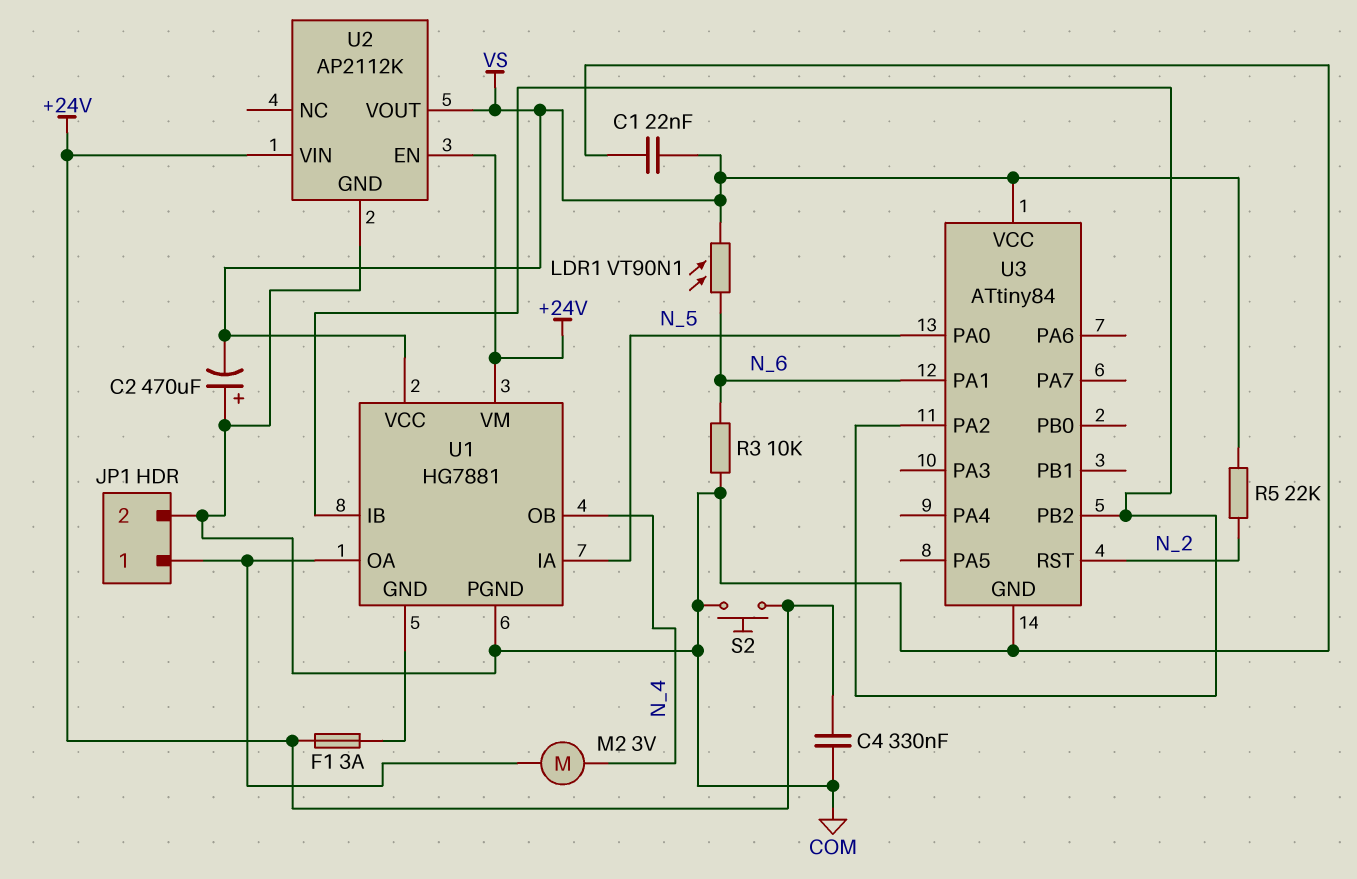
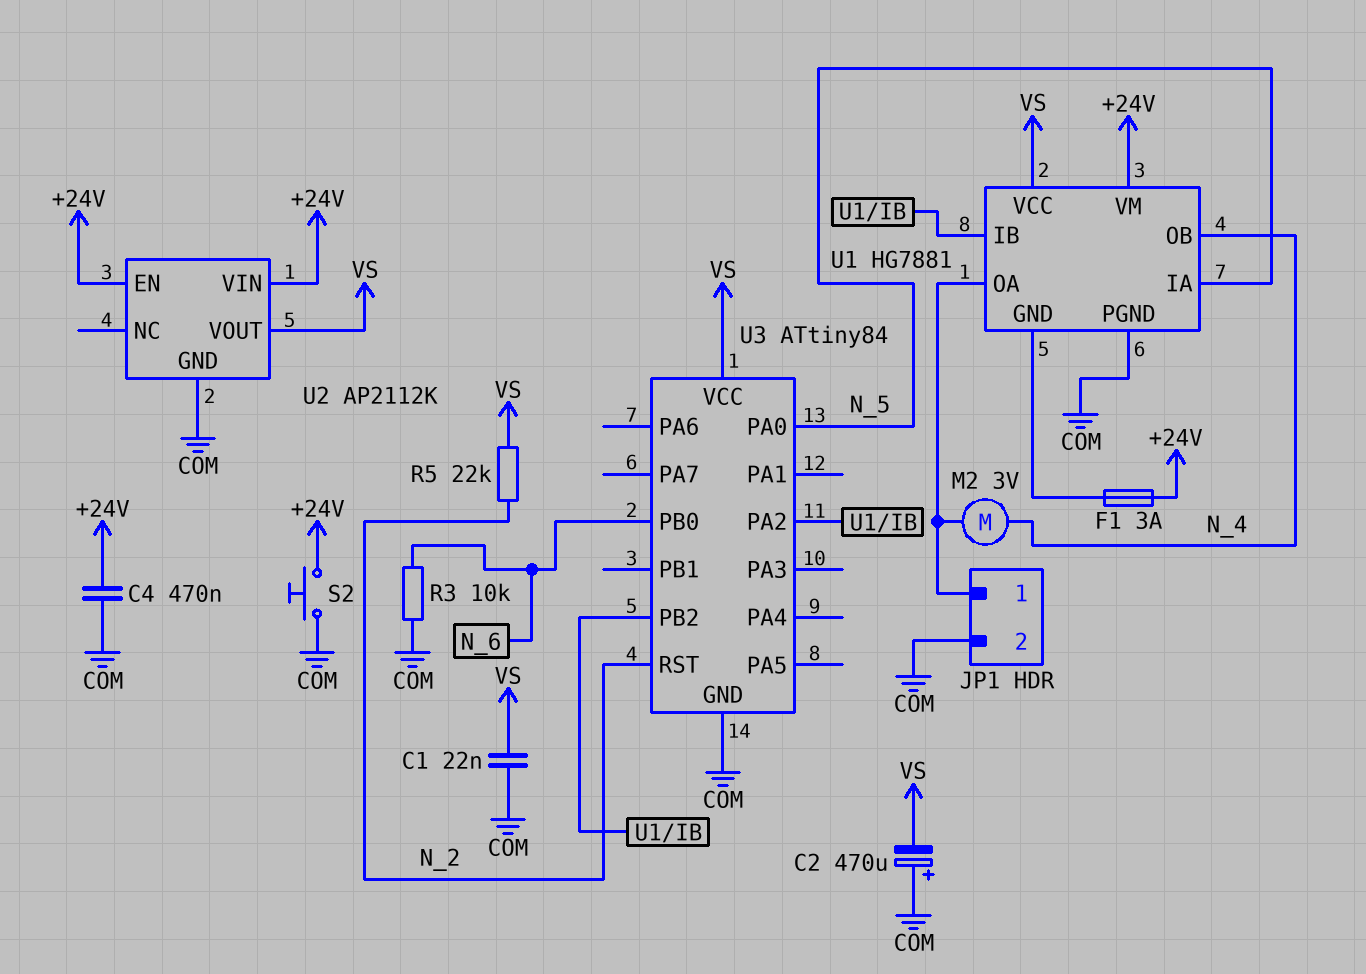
C4: 330nF (+24V, COM) -> 470nF (+24V, COM)
LDR1: VT90N1 (N_6, VS) -> none
U3 pin PA1: N_6 -> none
U3 pin PB0: none -> N_6

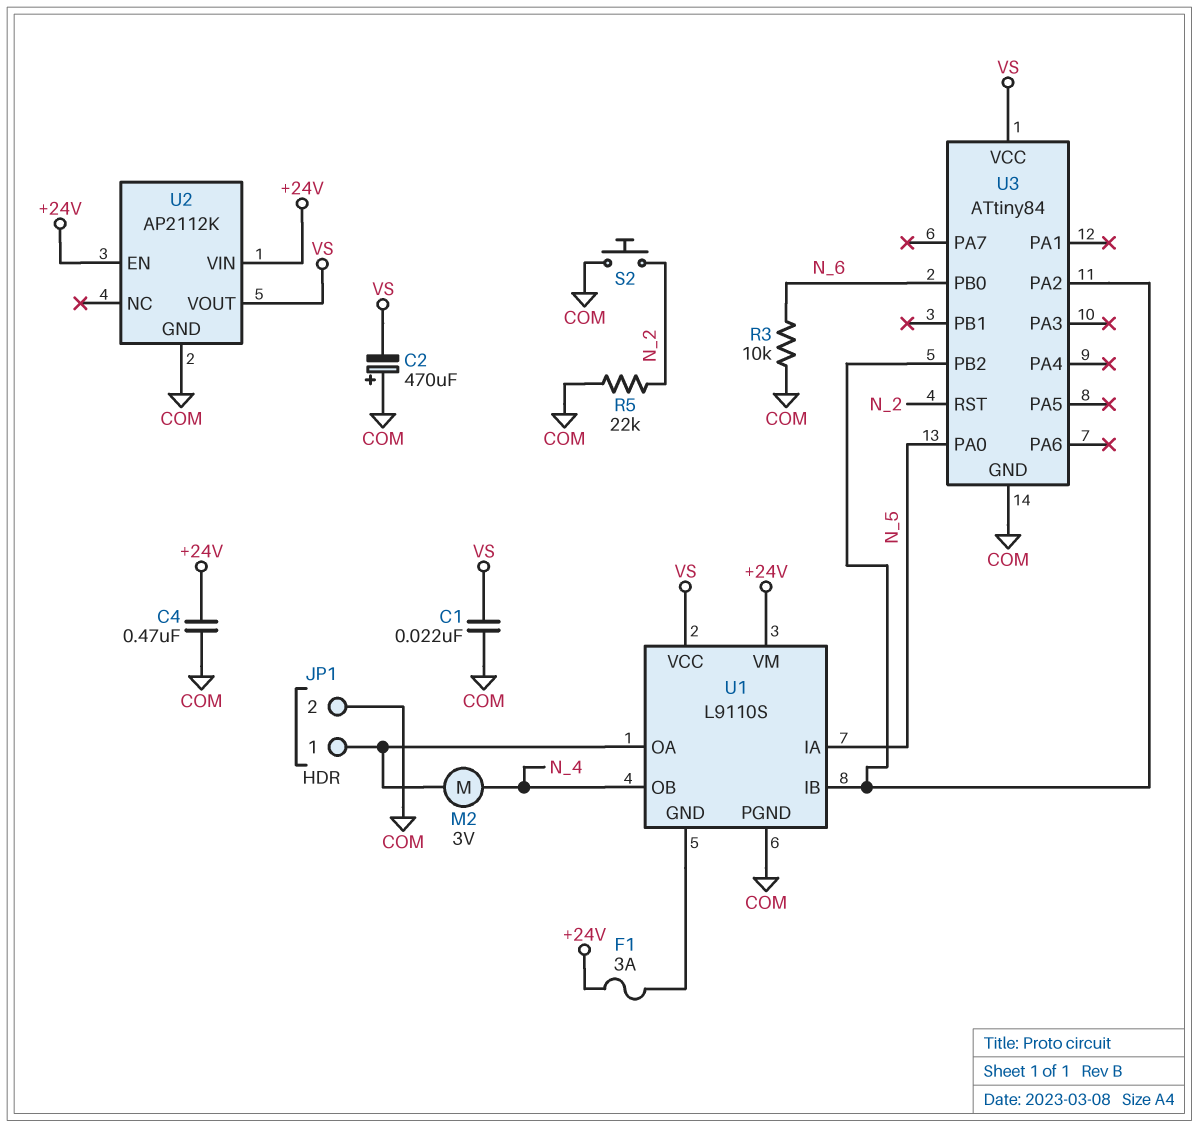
R5: 22k (N_2, VS) -> 22k (COM, N_2)
S2: button (+24V, COM) -> button (COM, N_2)
U1: HG7881 -> L9110S

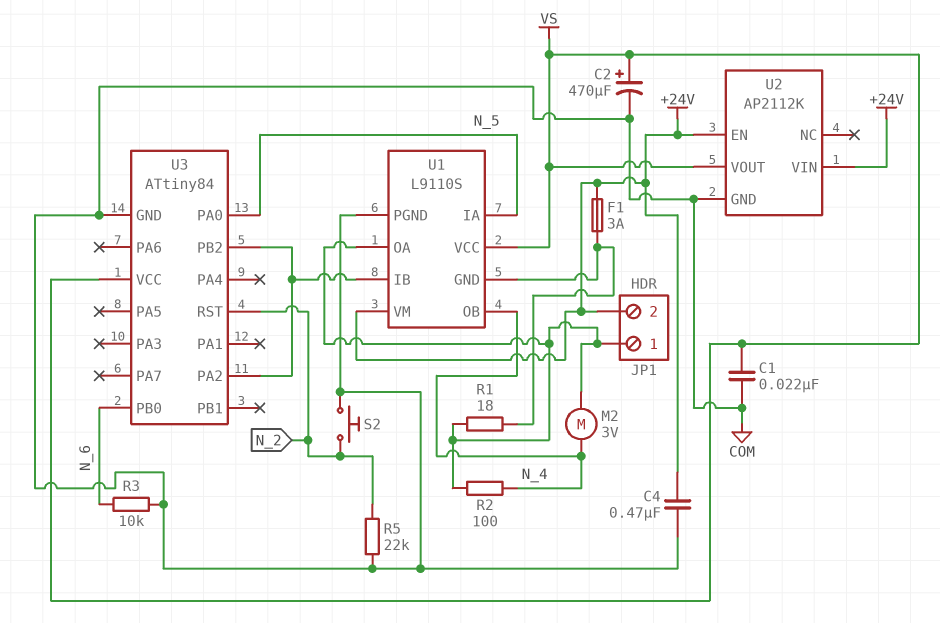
C2: 470uF (plus COM, minus VS) -> 470uF (plus VS, minus COM)
JP1 pin 2: COM -> +24V
R1: none -> 18 (JP1/1, U1/GND)
R2: none -> 100 (JP1/1, N_4)

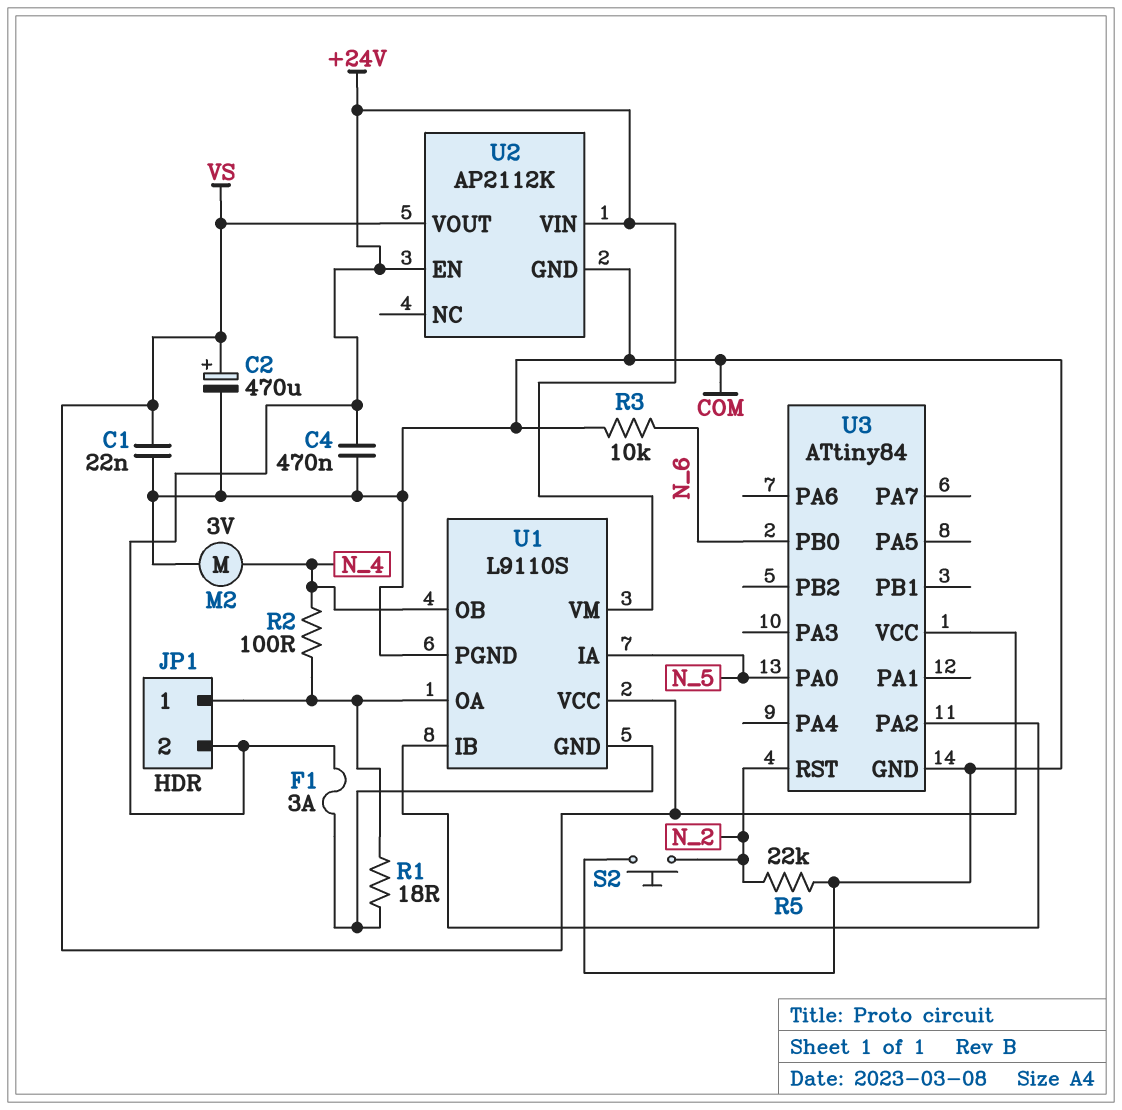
M2: motor 3V (JP1/1, N_4) -> motor 3V (COM, N_4)
U3 pin PB2: U1/IB -> none

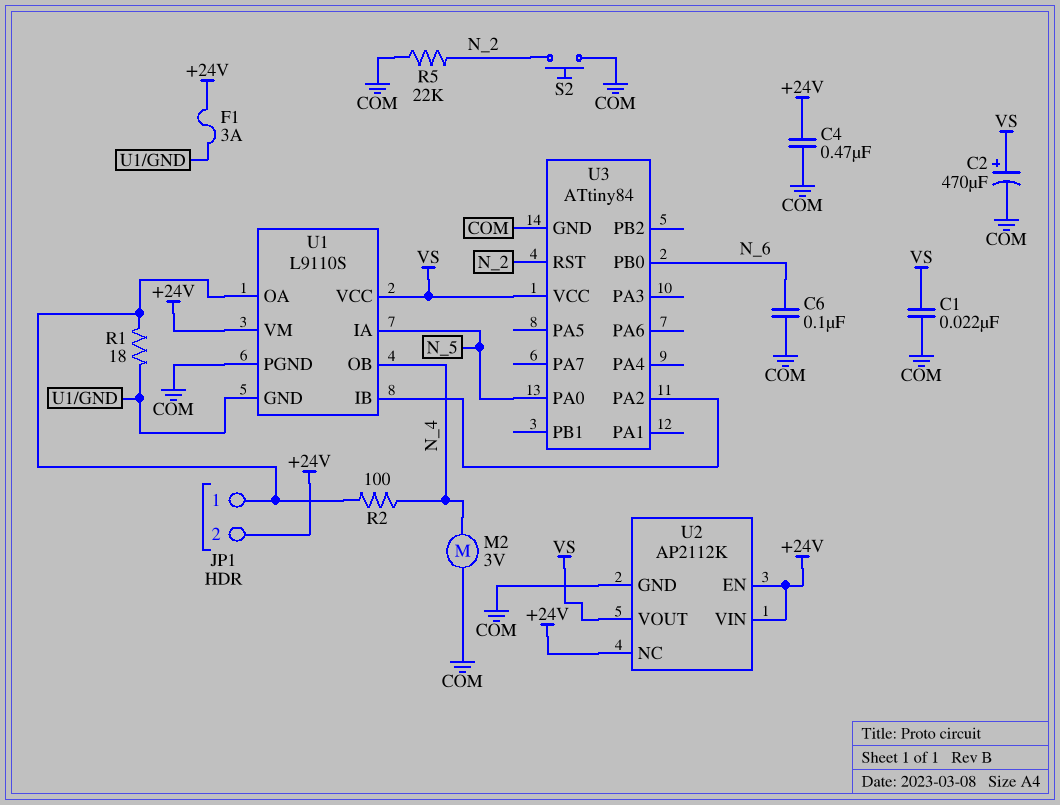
C6: none -> 100nF (COM, N_6)
R3: 10k (COM, N_6) -> none
U2 pin NC: none -> +24V

